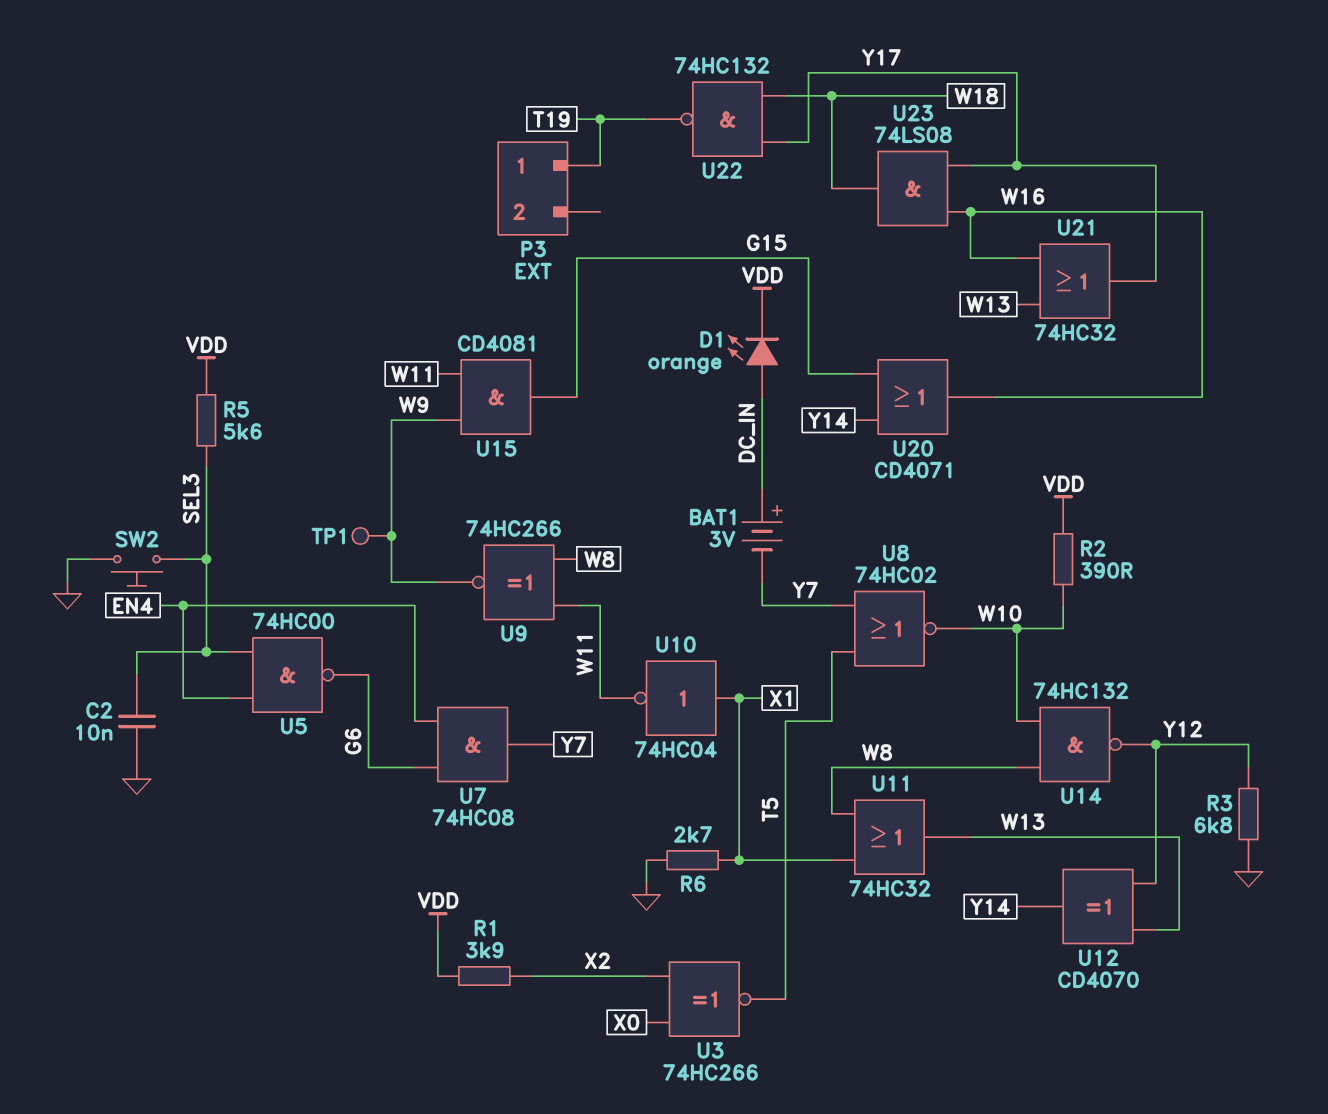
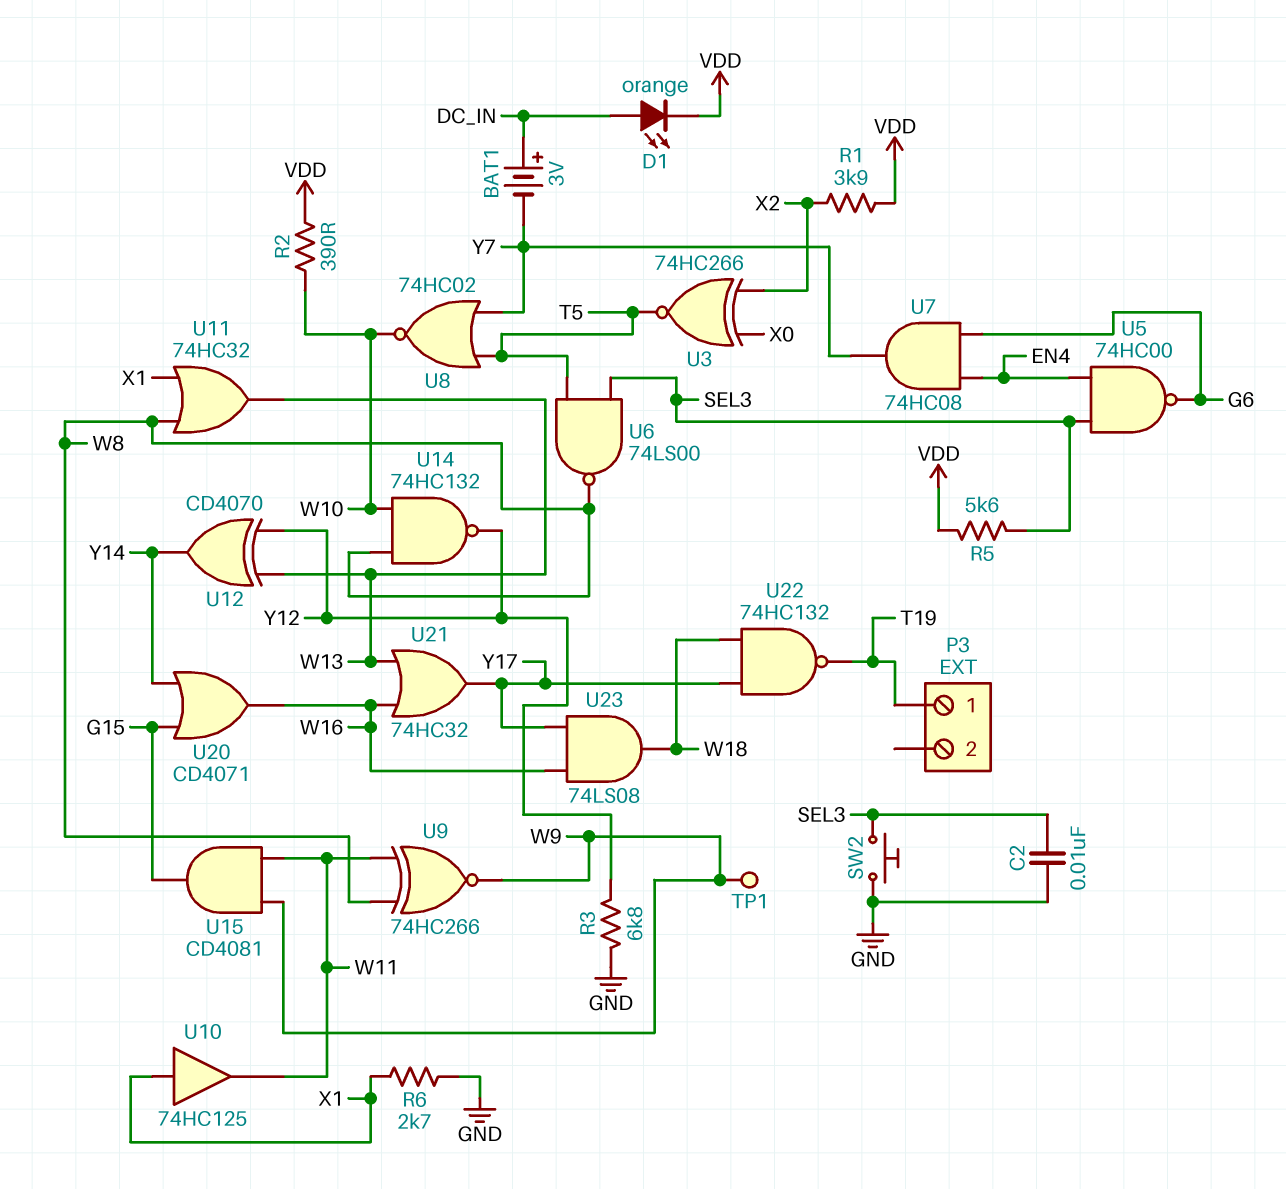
U6: none -> NAND 74LS00 (in SEL3, in T5, out W8)
U10: NOT 74HC04 (in X1, out W11) -> buffer 74HC125 (in X1, out W11)

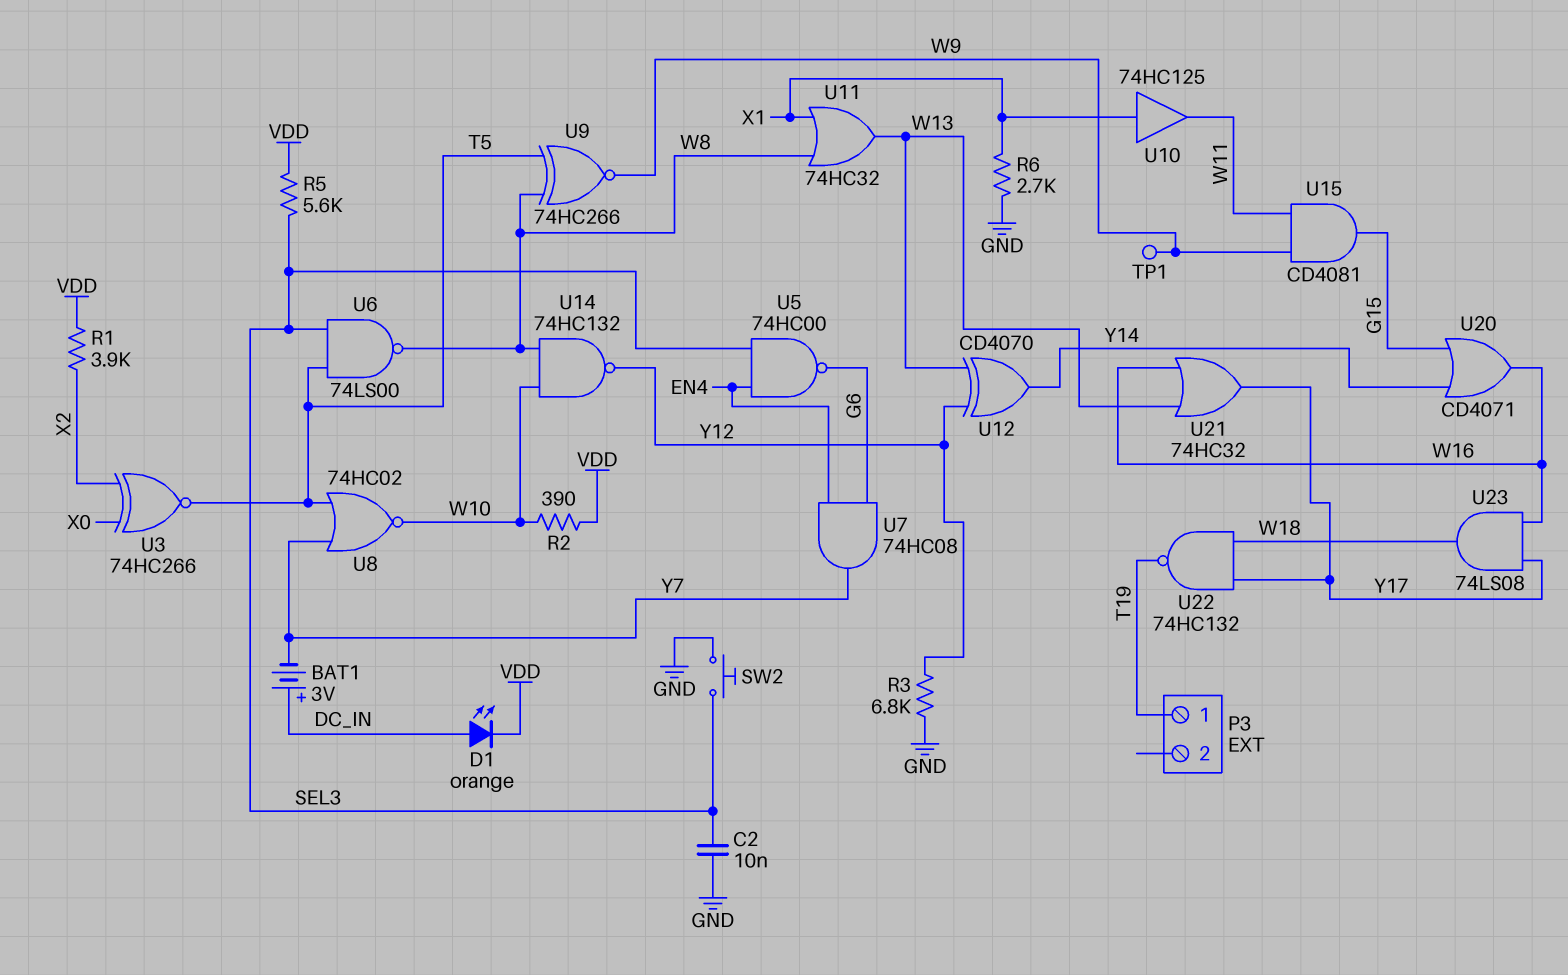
U9: XNOR 74HC266 (in W8, in W11, out W9) -> XNOR 74HC266 (in T5, in W8, out W9)

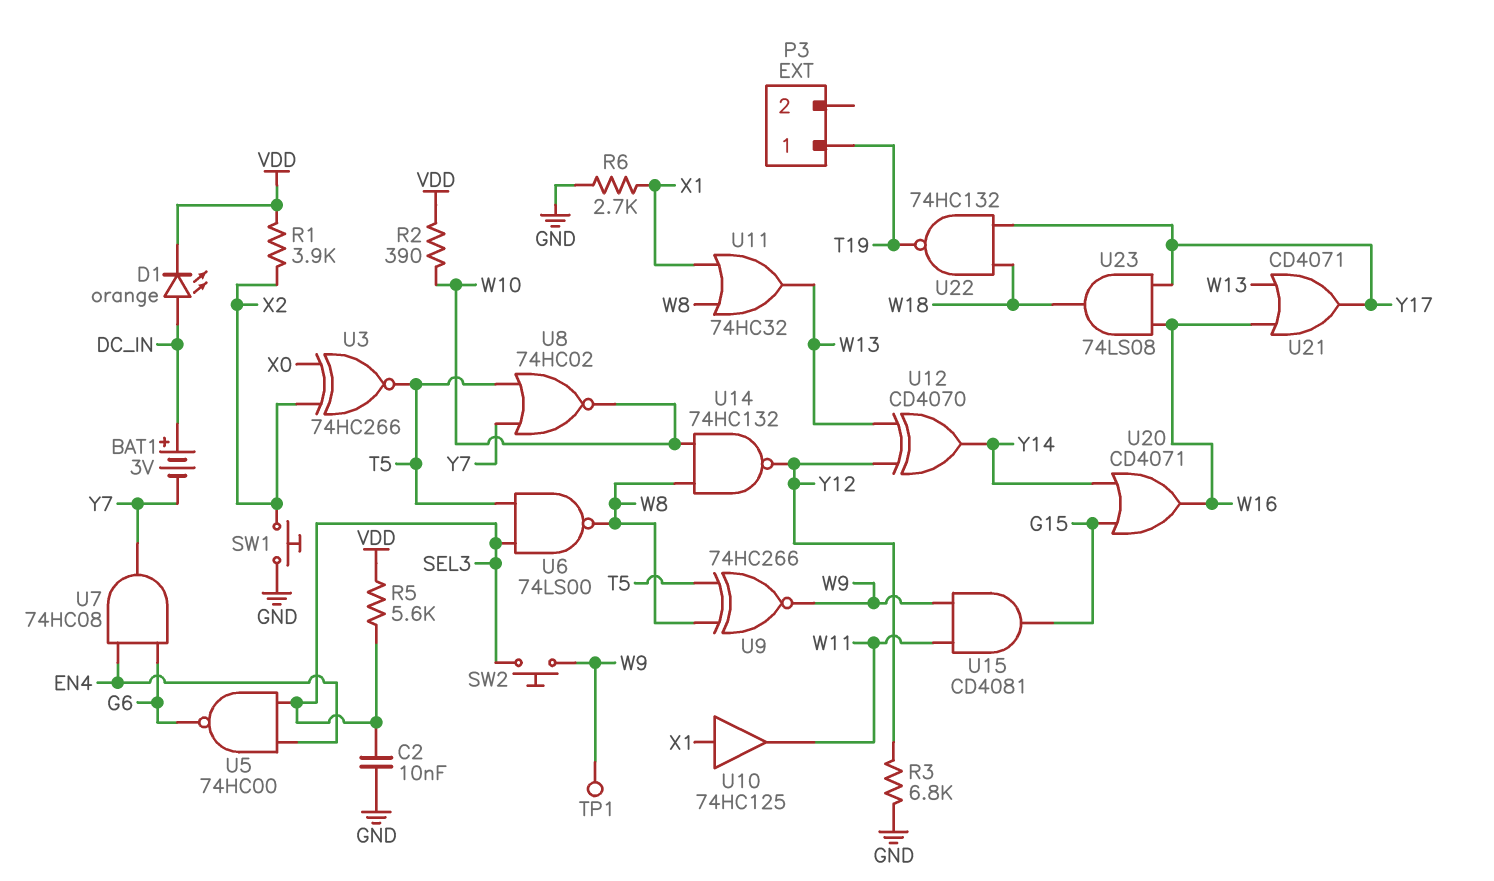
SW1: none -> button (GND, X2)
SW2: button (GND, SEL3) -> button (SEL3, W9)
U21: OR 74HC32 (in W13, in W16, out Y17) -> OR CD4071 (in W13, in W16, out Y17)

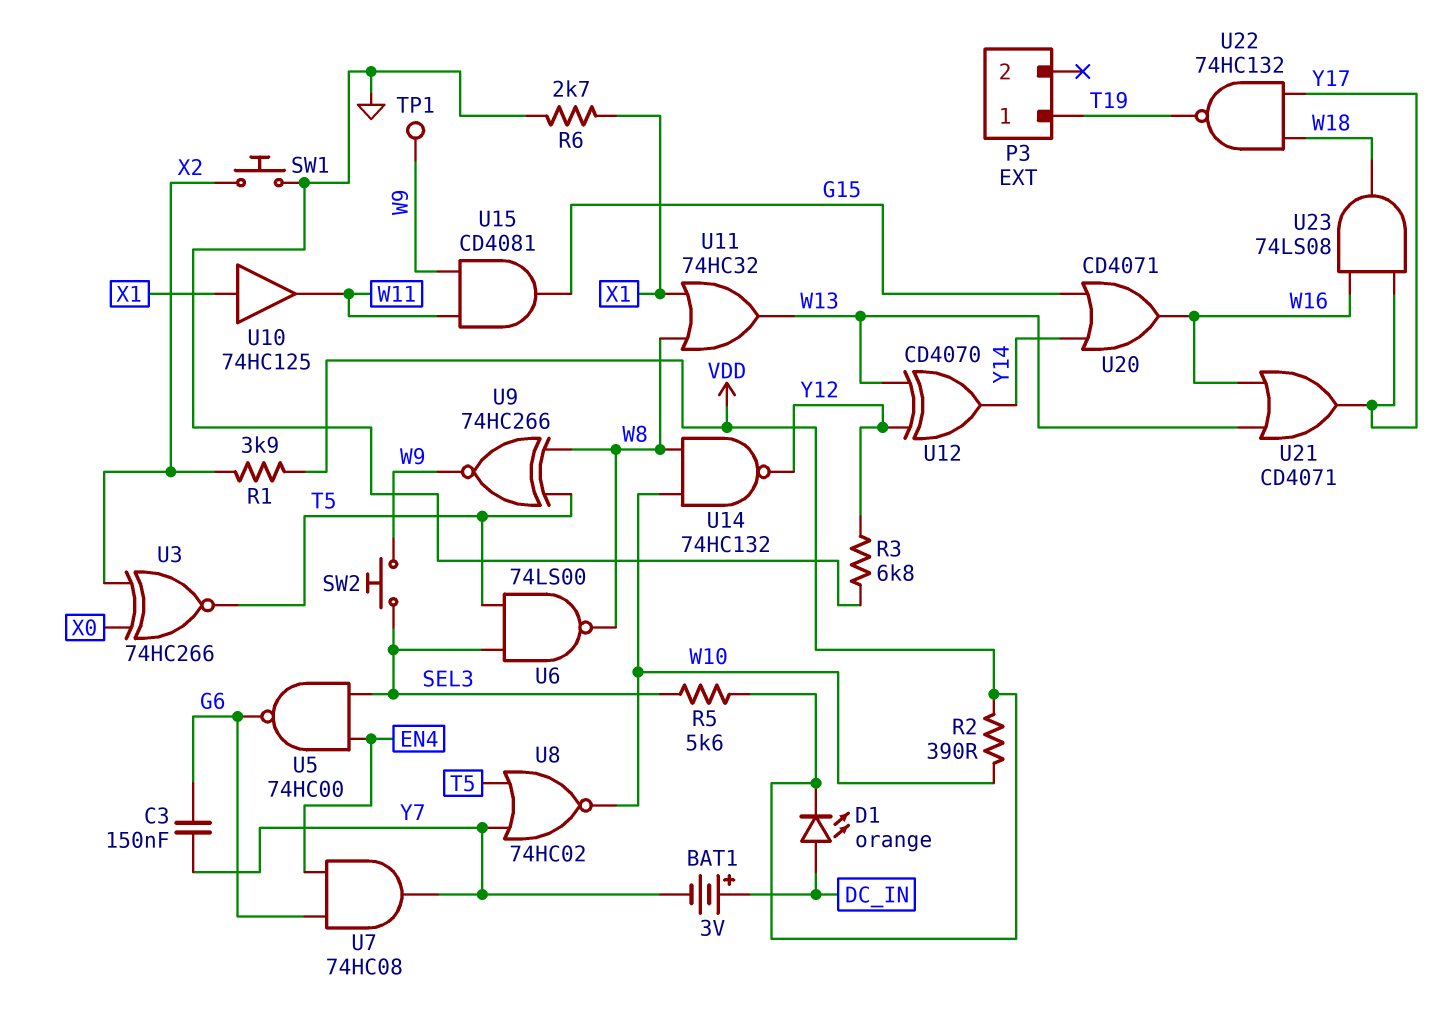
C2: 10nF (GND, SEL3) -> none
C3: none -> 150nF (G6, Y7)

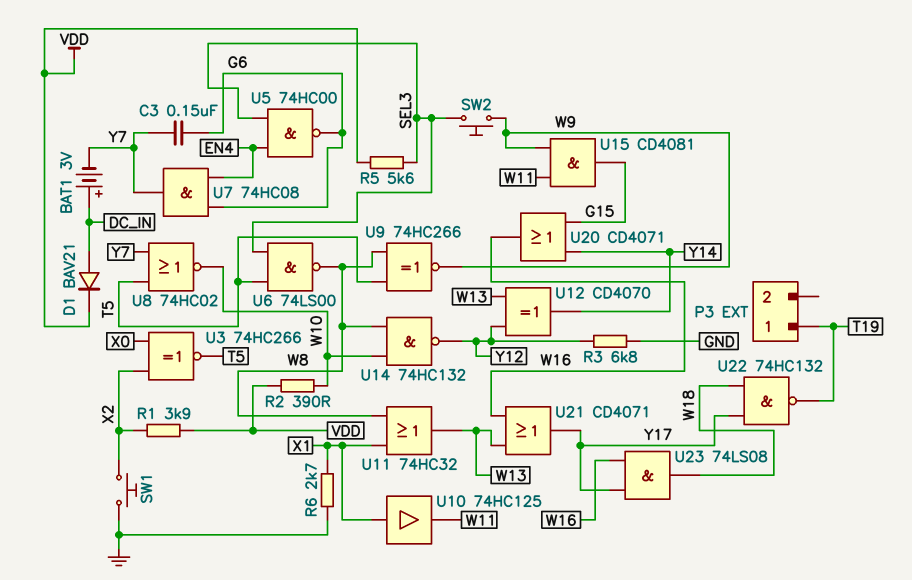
D1: LED orange (A DC_IN, K VDD) -> diode BAV21 (A DC_IN, K VDD)
TP1: test point (W9) -> none

